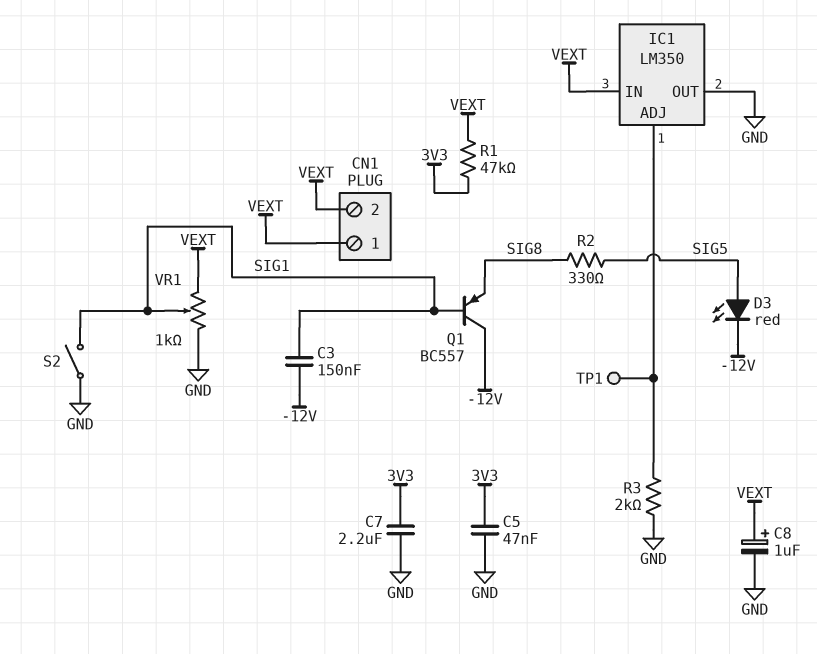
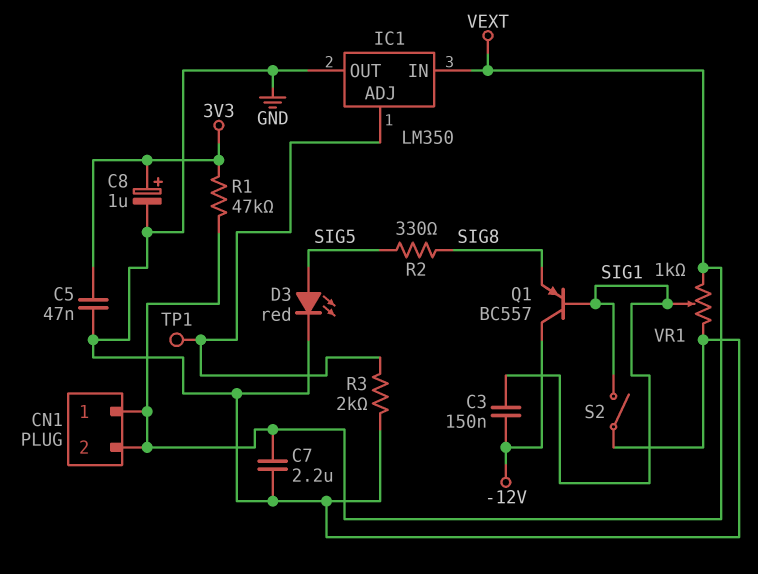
C7: 2.2uF (3V3, GND) -> 2.2uF (GND, VEXT)
C8: 1uF (plus VEXT, minus GND) -> 1uF (plus 3V3, minus GND)
D3: LED red (A SIG5, K -12V) -> LED red (A SIG5, K GND)

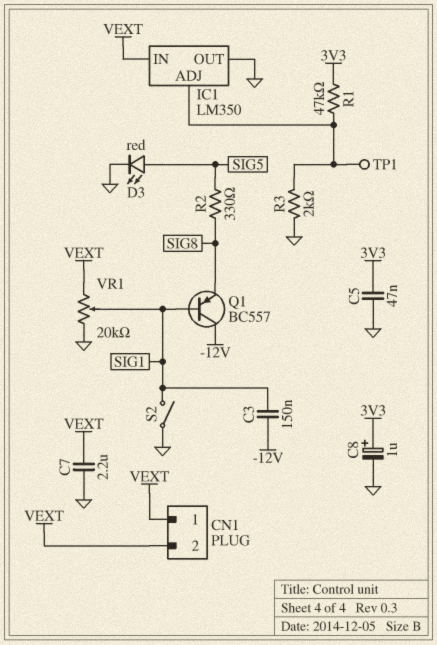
R1: 47k (3V3, VEXT) -> 47k (3V3, IC1/ADJ)
VR1: 1k (GND, VEXT, wiper SIG1) -> 20k (GND, VEXT, wiper SIG1)

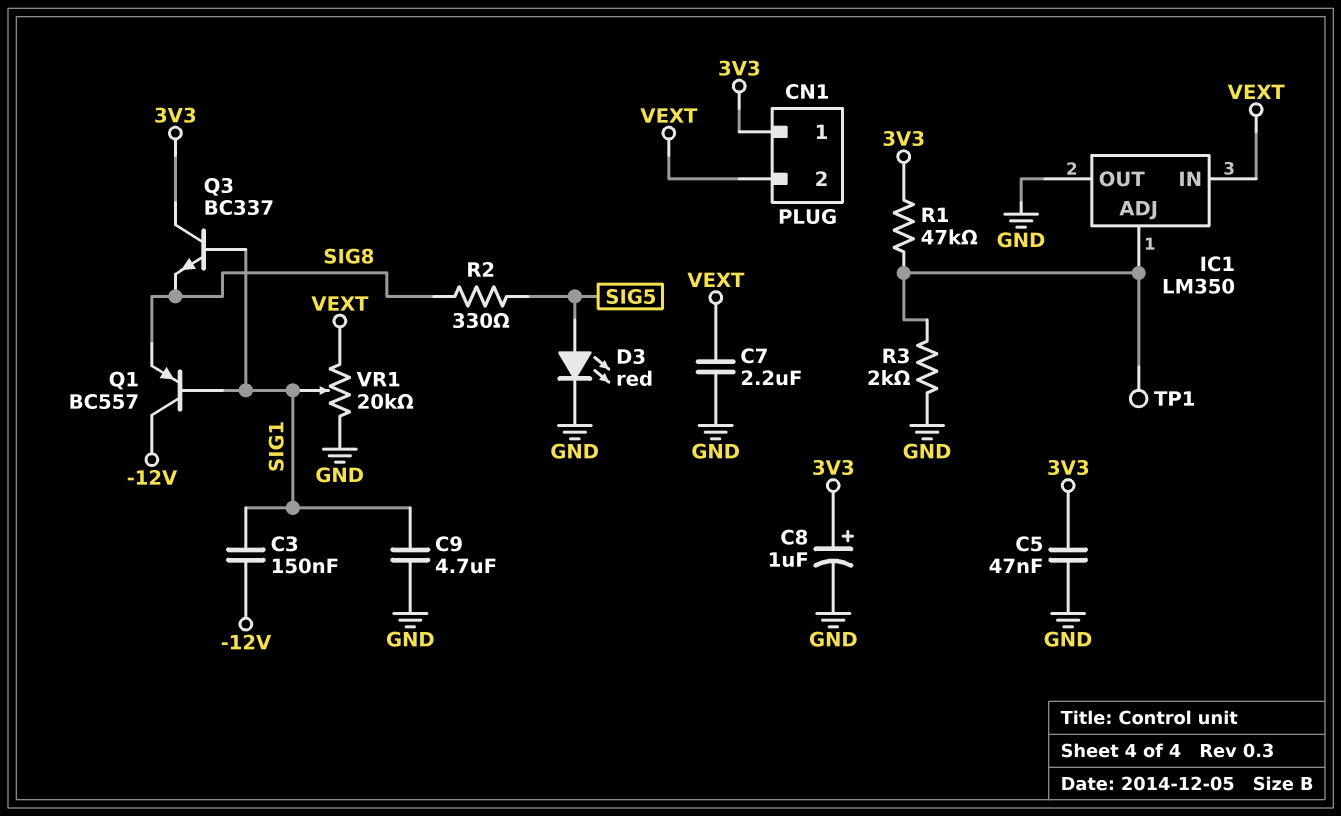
C9: none -> 4.7uF (GND, SIG1)
CN1 pin 1: VEXT -> 3V3
Q3: none -> NPN BC337 (B SIG1, C 3V3, E SIG8)
S2: switch (GND, SIG1) -> none

